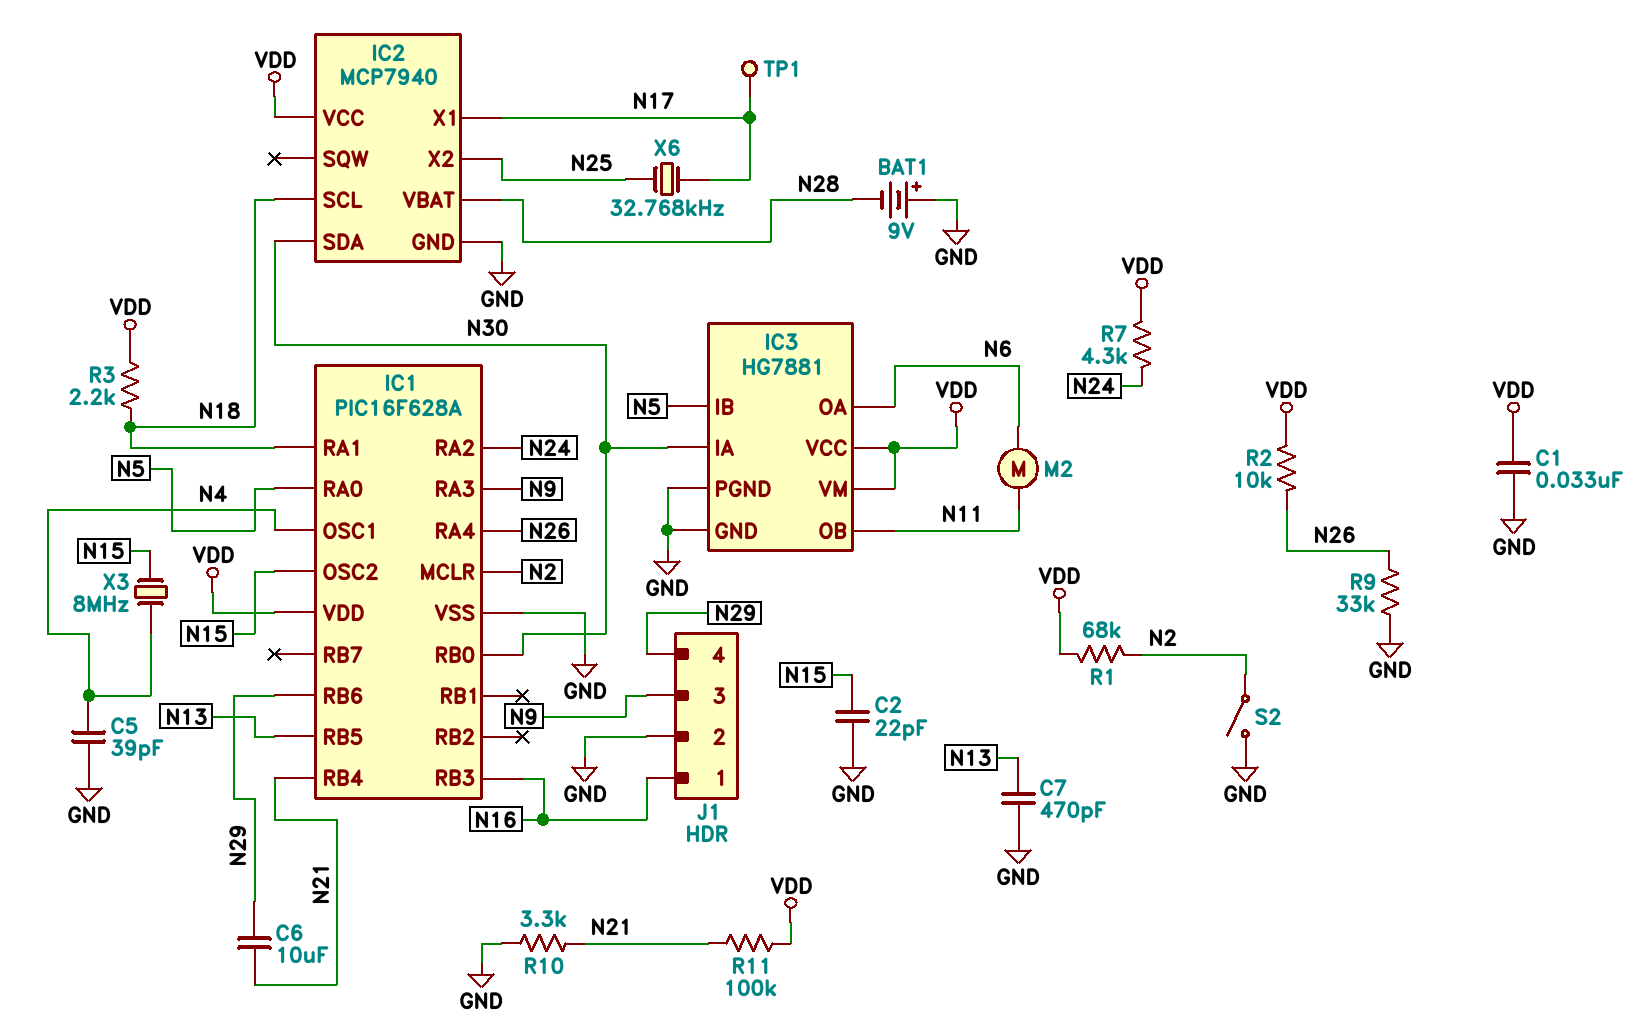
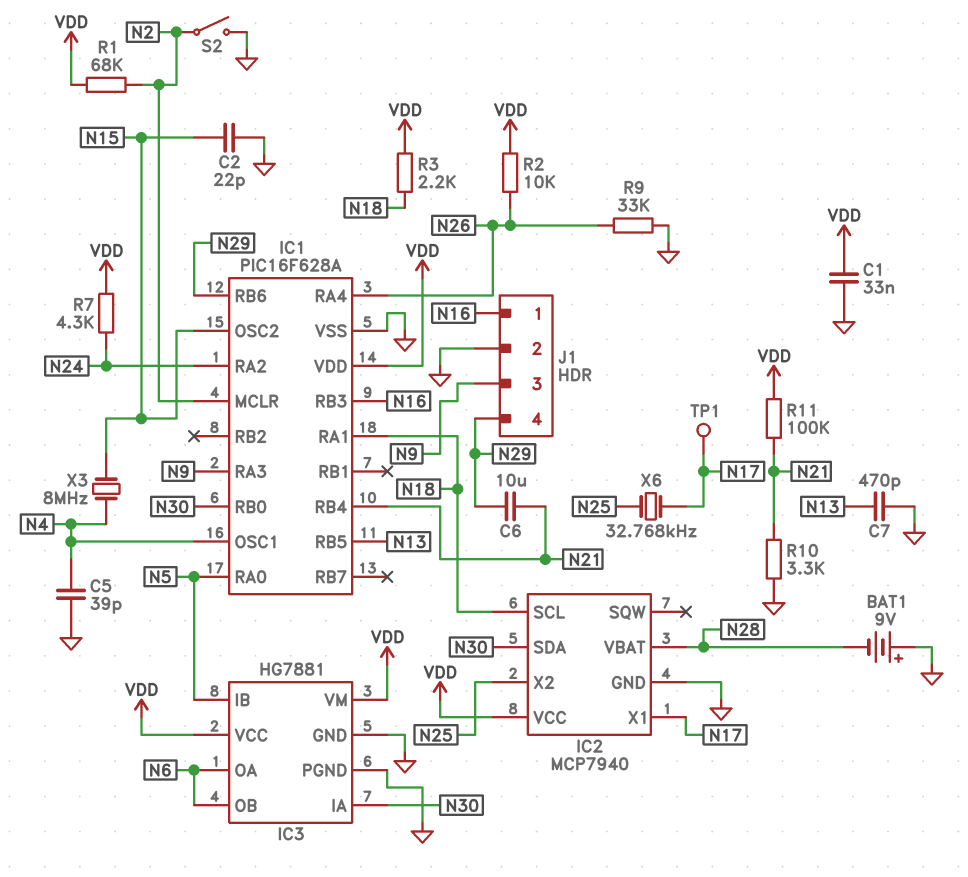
IC3 pin OB: N11 -> N6
M2: motor (N6, N11) -> none

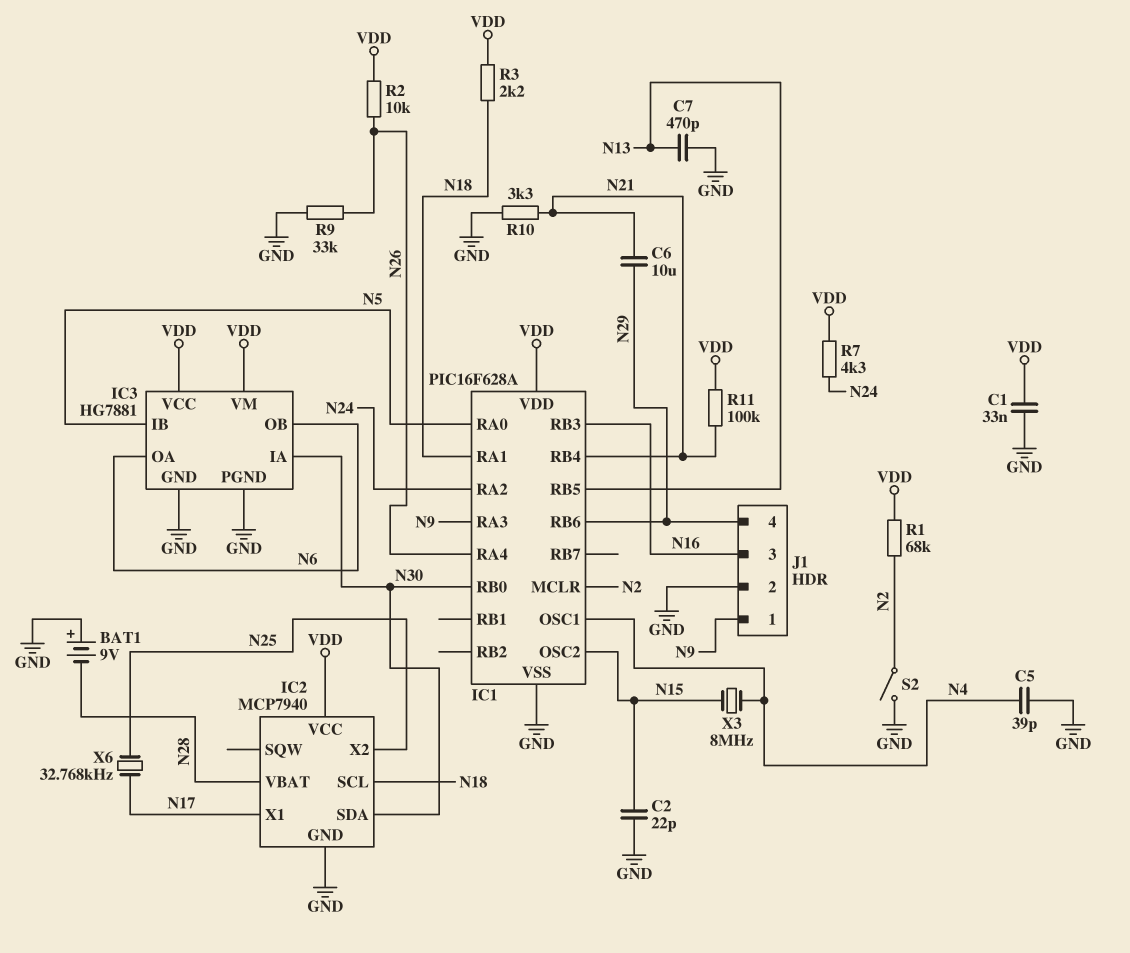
J1 pin 1: N16 -> N9
J1 pin 3: N9 -> N16
TP1: test point (N17) -> none

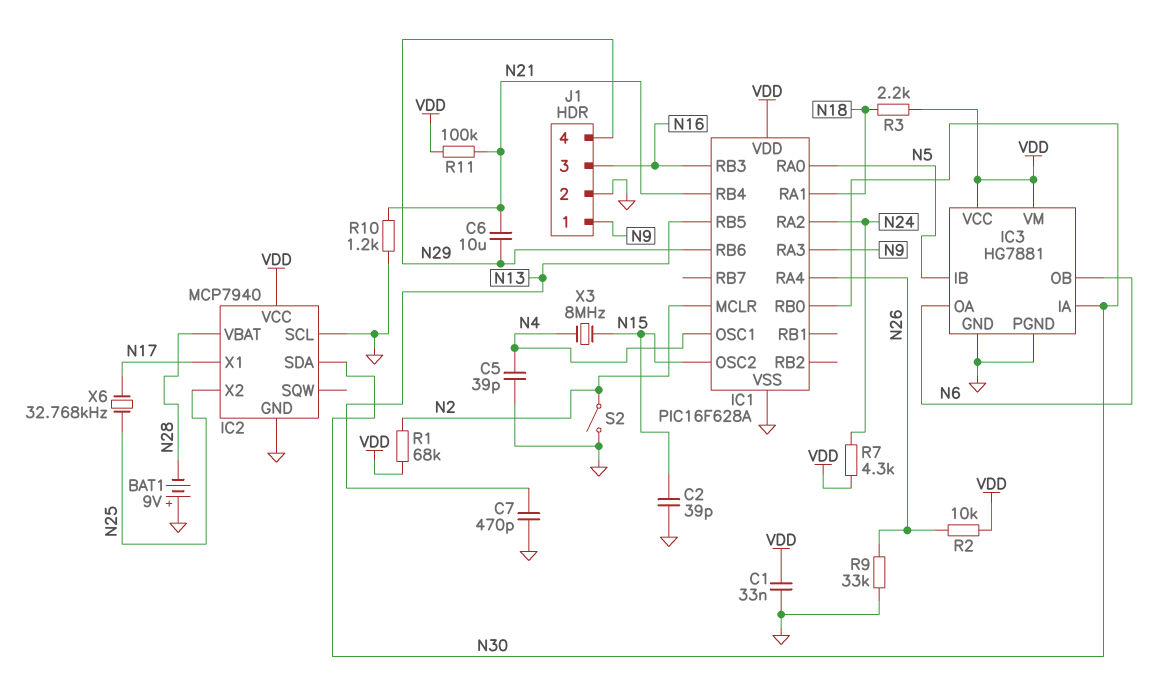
C2: 22pF (GND, N15) -> 39pF (GND, N15)
IC2 pin SCL: N18 -> GND
R10: 3.3k (GND, N21) -> 1.2k (GND, N21)

